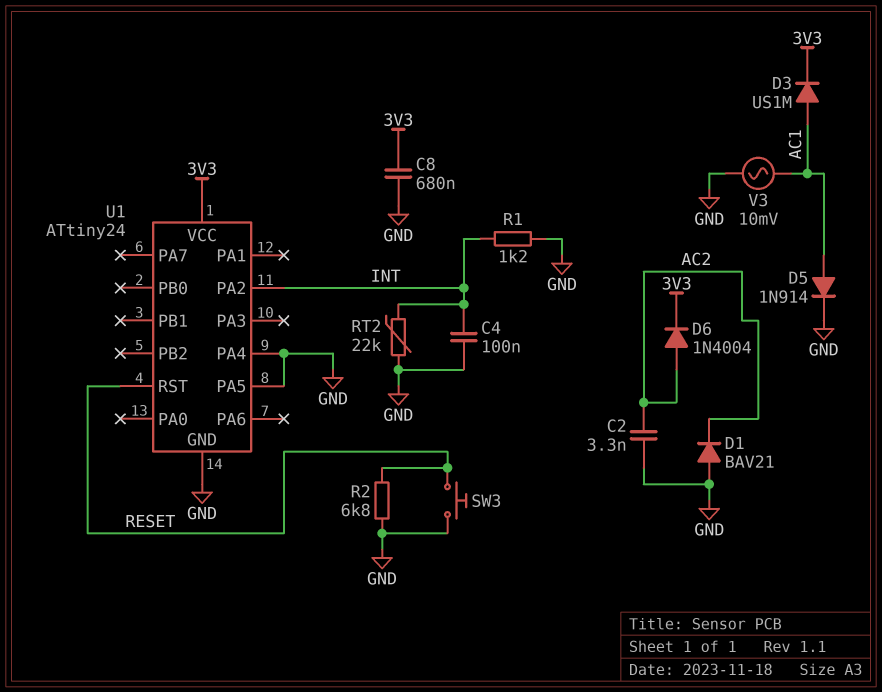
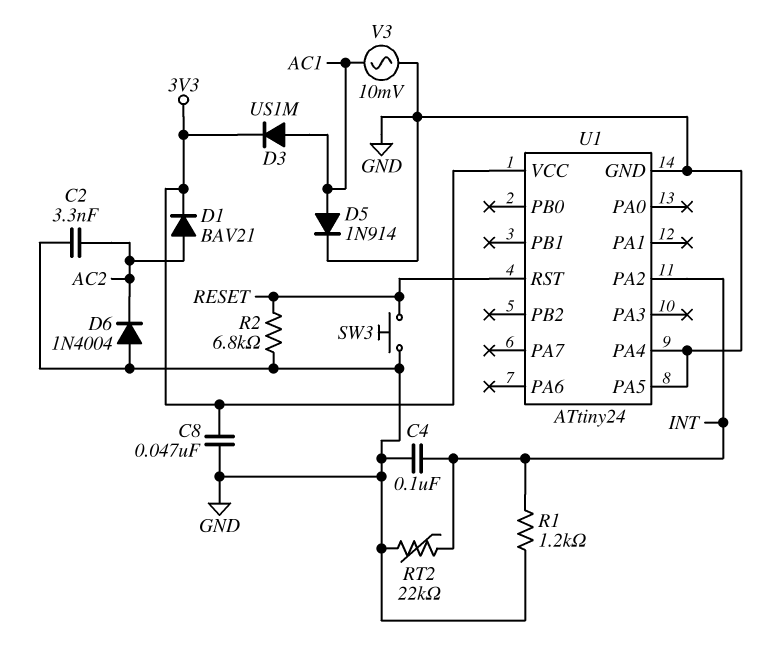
C8: 680nF (3V3, GND) -> 47nF (3V3, GND)
D1: diode BAV21 (A GND, K AC2) -> diode BAV21 (A AC2, K 3V3)
D6: diode 1N4004 (A AC2, K 3V3) -> diode 1N4004 (A GND, K AC2)

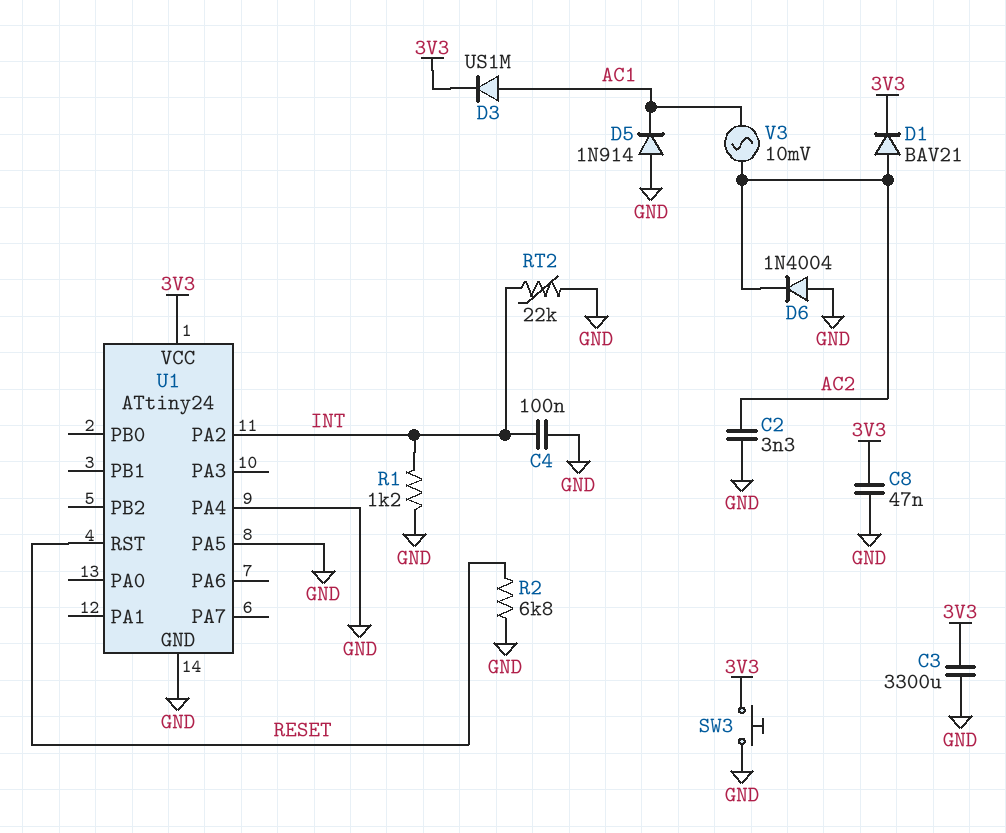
C3: none -> 3300uF (3V3, GND)
D5: diode 1N914 (A AC1, K GND) -> diode 1N914 (A GND, K AC1)
SW3: button (GND, RESET) -> button (3V3, GND)
V3: AC 10mV (AC1, GND) -> AC 10mV (AC1, AC2)

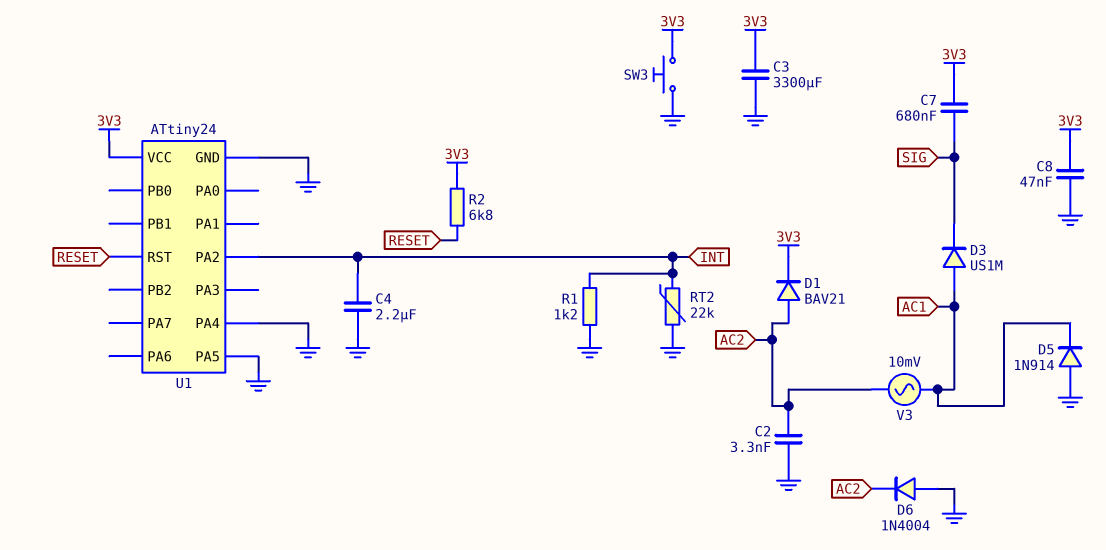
C4: 100nF (GND, INT) -> 2.2uF (GND, INT)
C7: none -> 680nF (3V3, SIG)
D3: diode US1M (A AC1, K 3V3) -> diode US1M (A AC1, K SIG)
R2: 6.8k (GND, RESET) -> 6.8k (3V3, RESET)

